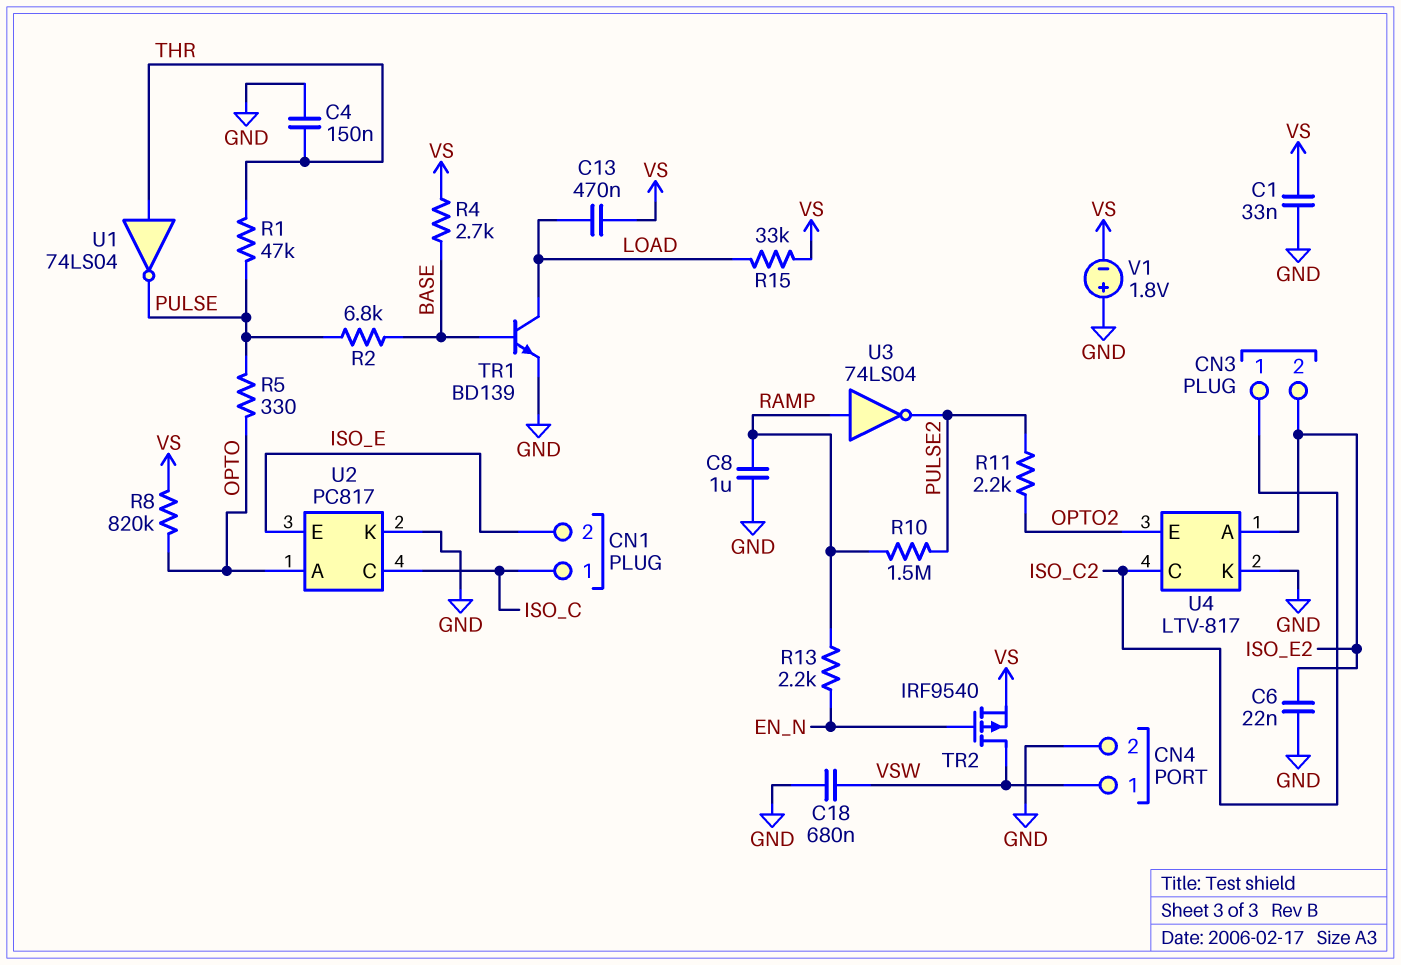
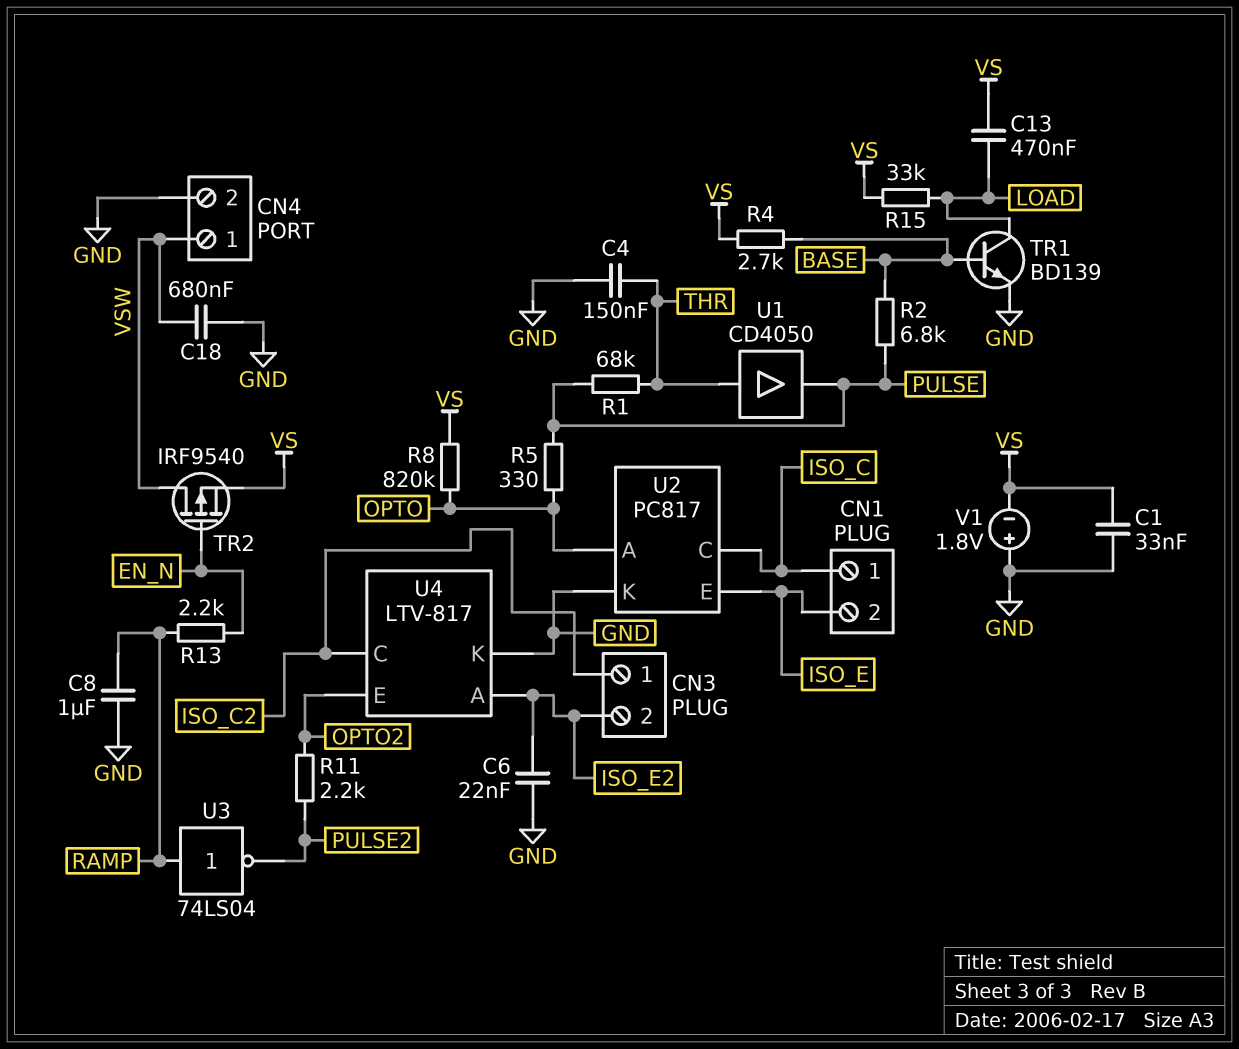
R1: 47k (PULSE, THR) -> 68k (PULSE, THR)
R10: 1.5M (PULSE2, RAMP) -> none
U1: NOT 74LS04 (in THR, out PULSE) -> buffer CD4050 (in THR, out PULSE)

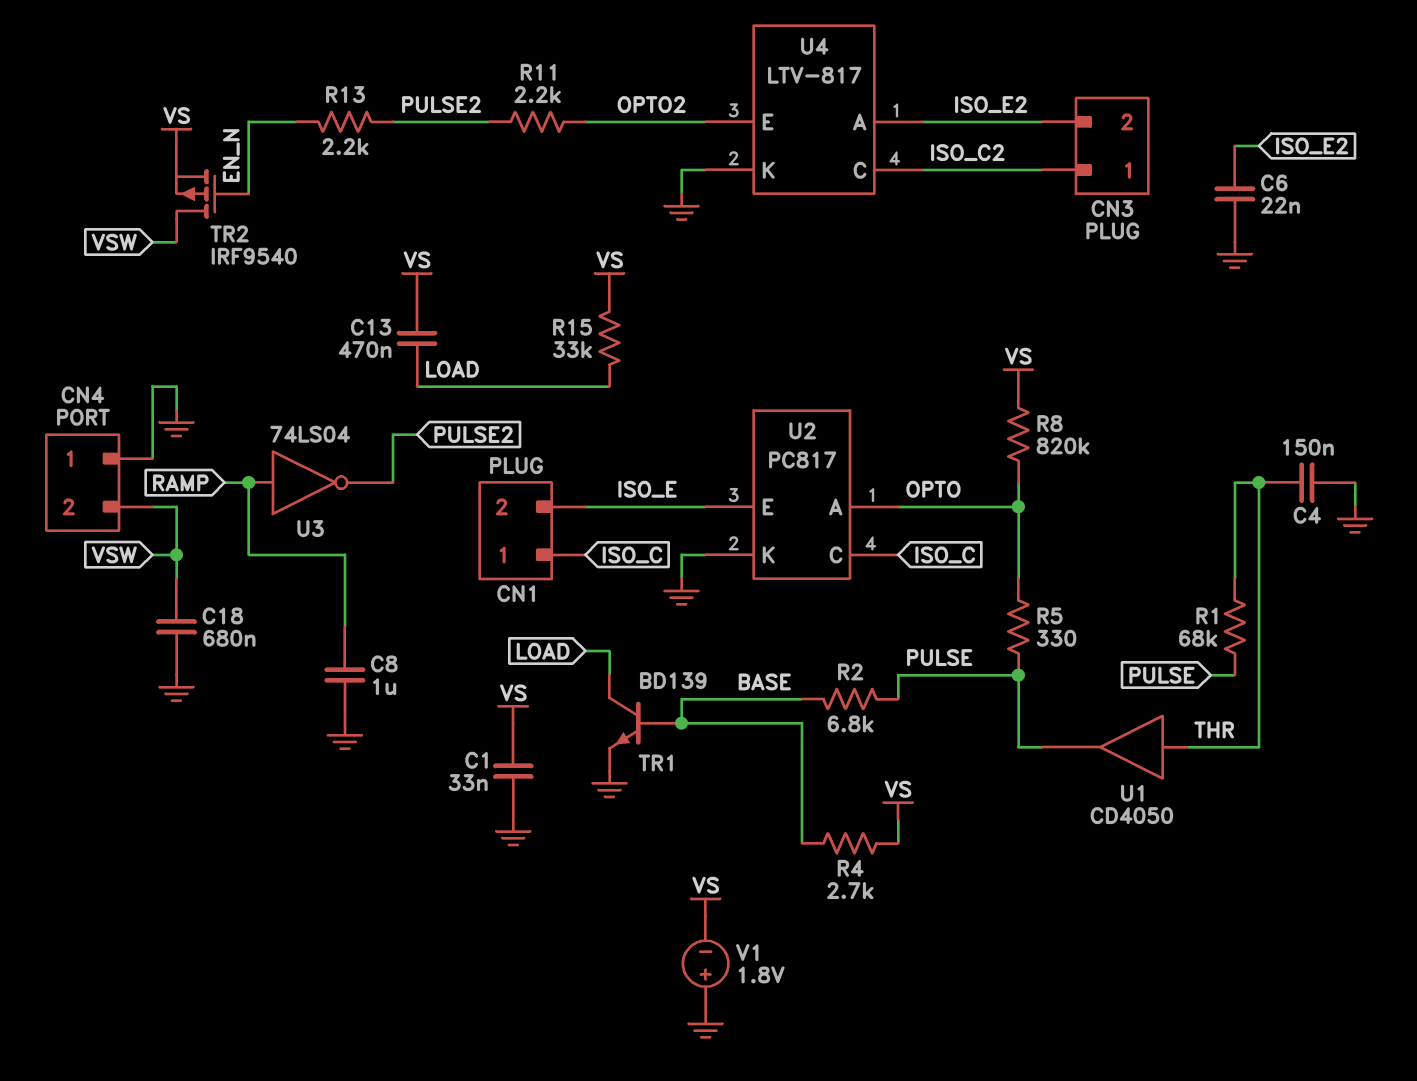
CN4 pin 1: VSW -> GND
CN4 pin 2: GND -> VSW
R13: 2.2k (EN_N, RAMP) -> 2.2k (EN_N, PULSE2)

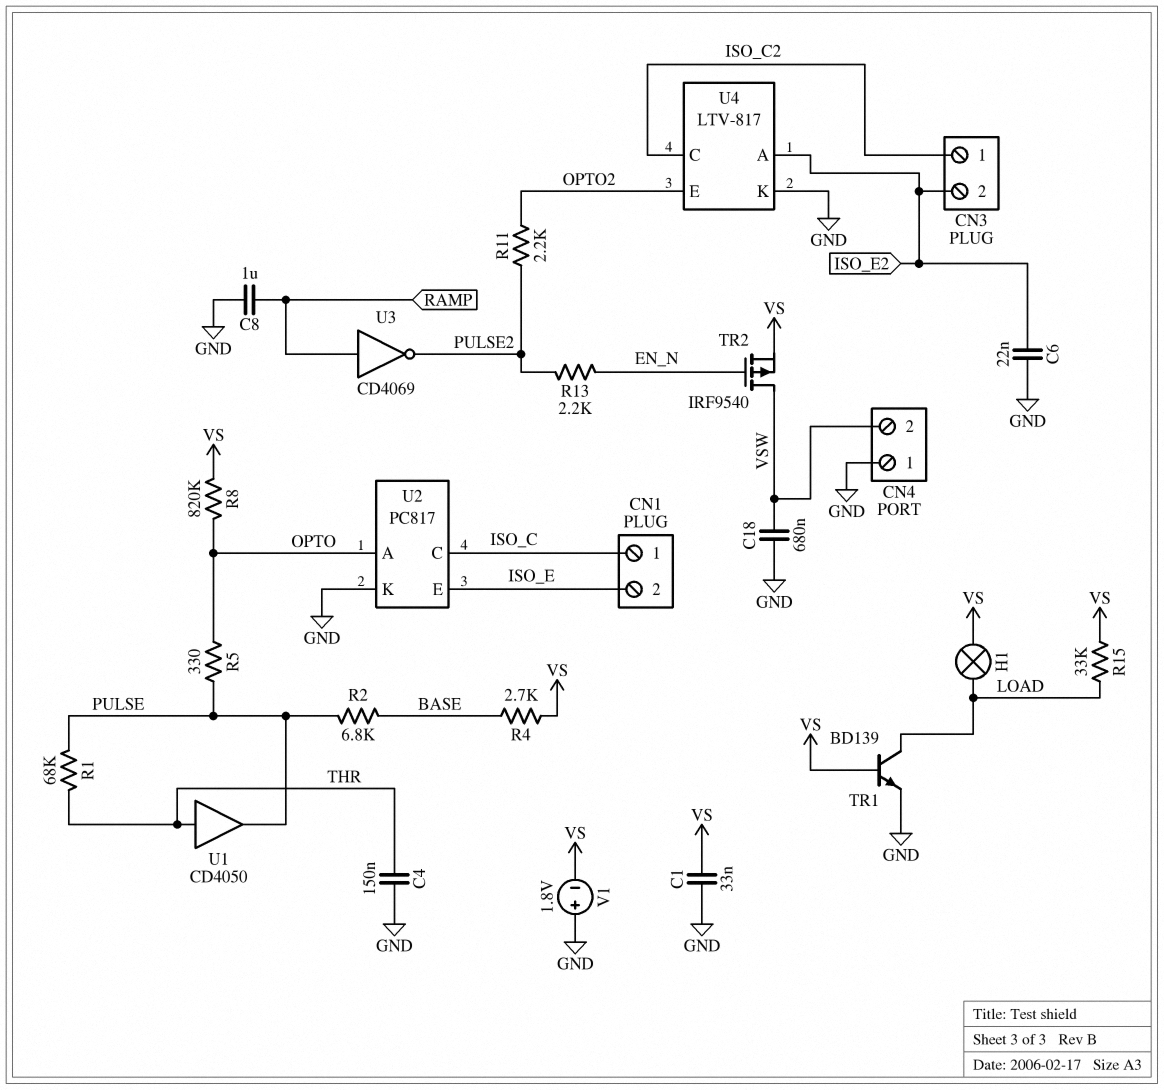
C13: 470nF (LOAD, VS) -> none
H1: none -> lamp (LOAD, VS)
TR1: NPN BD139 (B BASE, C LOAD, E GND) -> NPN BD139 (B VS, C LOAD, E GND)
U3: NOT 74LS04 (in RAMP, out PULSE2) -> NOT CD4069 (in RAMP, out PULSE2)

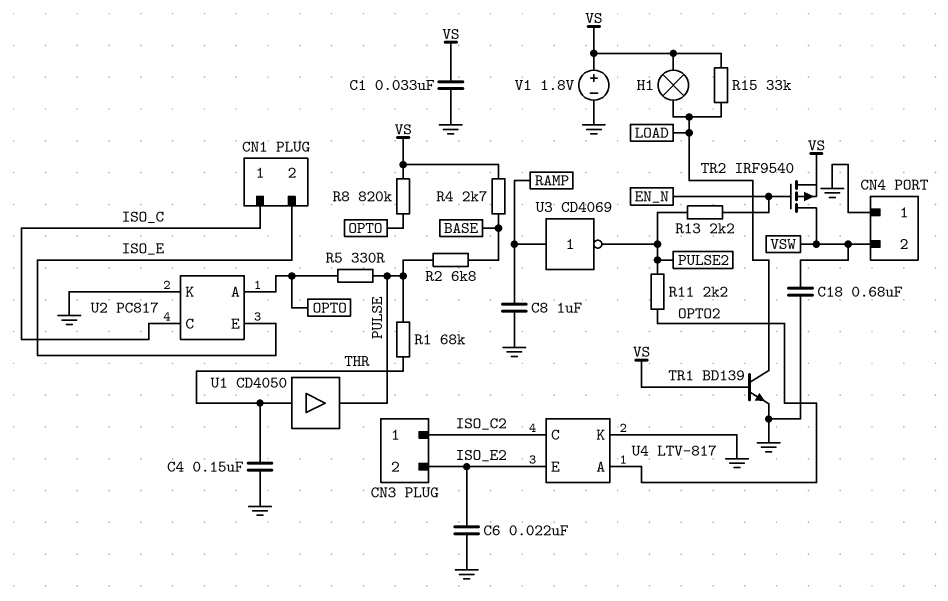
U4 pin A: ISO_E2 -> OPTO2
U4 pin E: OPTO2 -> ISO_E2
V1: 1.8V (plus GND, minus VS) -> 1.8V (plus VS, minus GND)

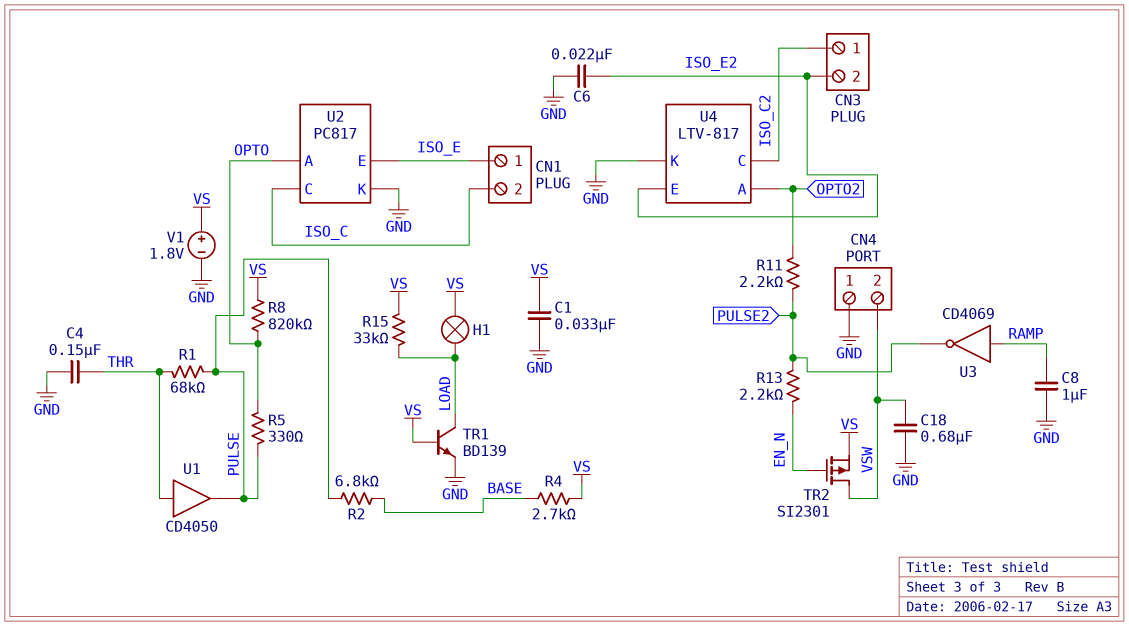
CN1 pin 1: ISO_C -> ISO_E
CN1 pin 2: ISO_E -> ISO_C
TR2: PMOS IRF9540 (G EN_N, D VSW, S VS) -> PMOS SI2301 (G EN_N, D VSW, S VS)

